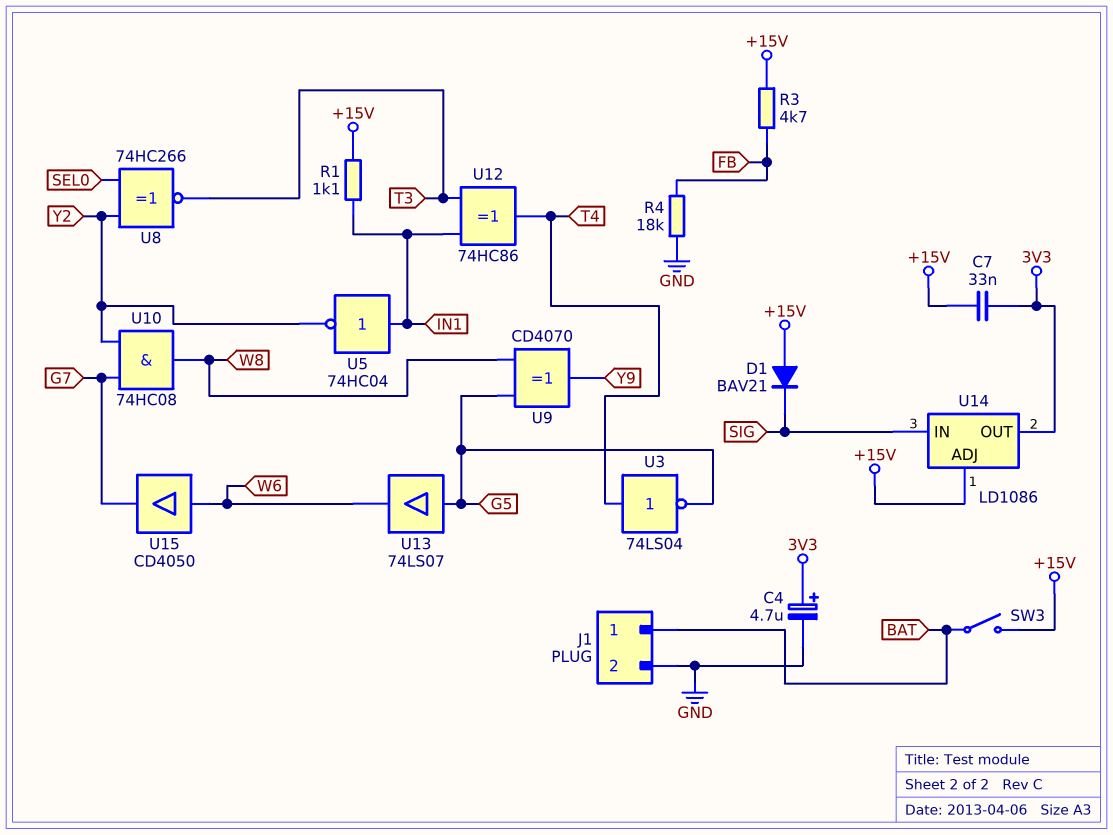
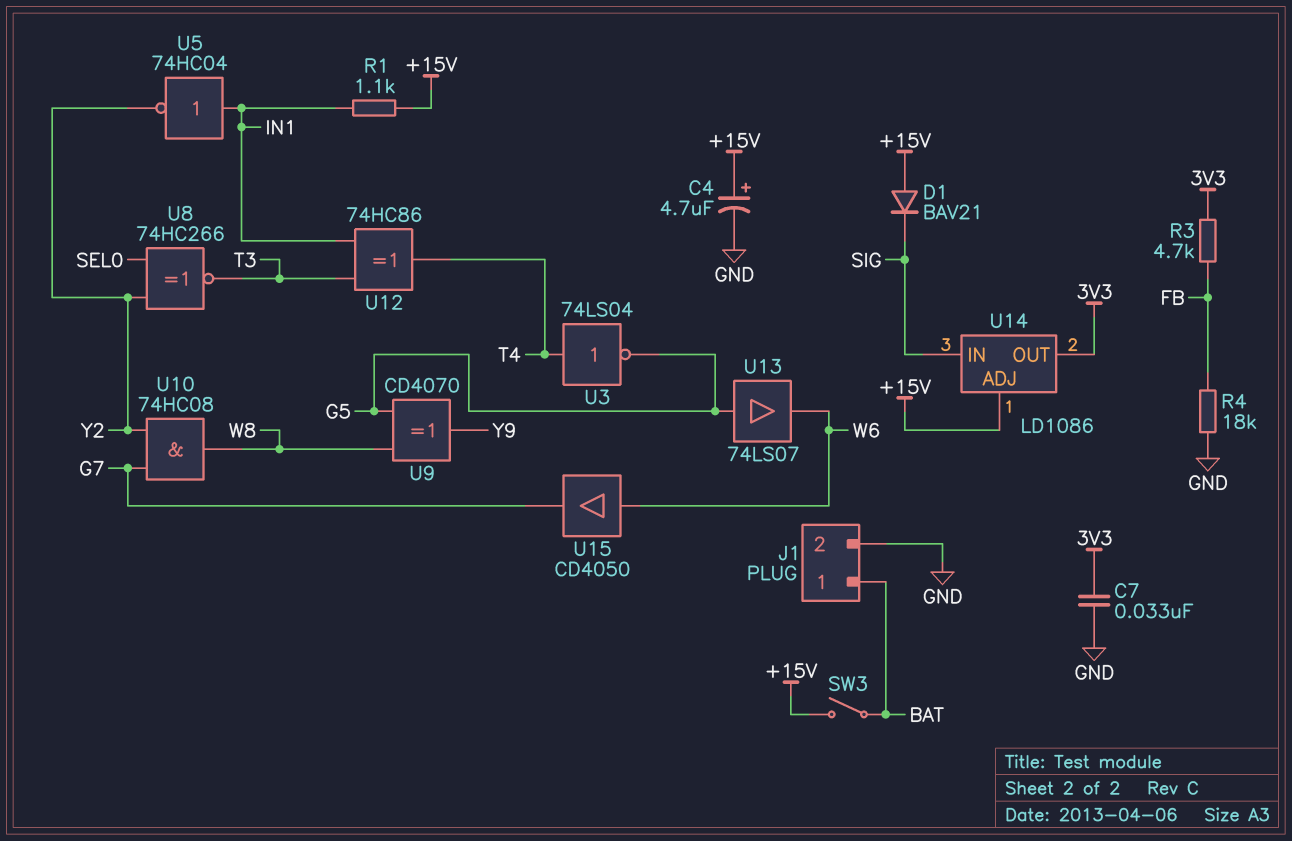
C4: 4.7uF (plus 3V3, minus GND) -> 4.7uF (plus +15V, minus GND)
C7: 33nF (+15V, 3V3) -> 33nF (3V3, GND)
R3: 4.7k (+15V, FB) -> 4.7k (3V3, FB)

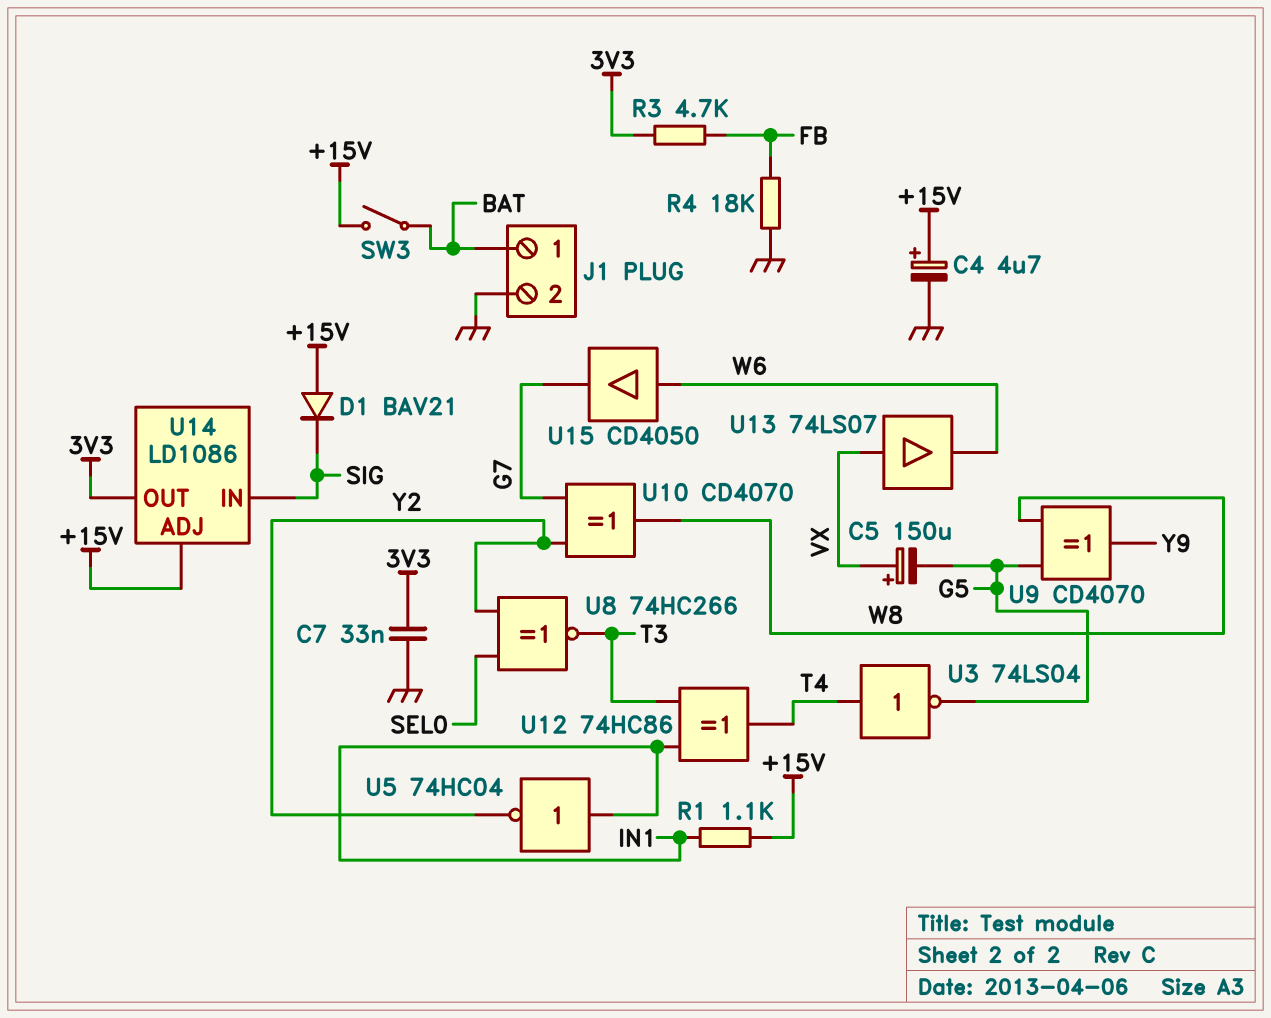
C5: none -> 150uF (plus VX, minus G5)
U10: AND 74HC08 (in G7, in Y2, out W8) -> XOR CD4070 (in G7, in Y2, out W8)
U13: buffer 74LS07 (in G5, out W6) -> buffer 74LS07 (in VX, out W6)

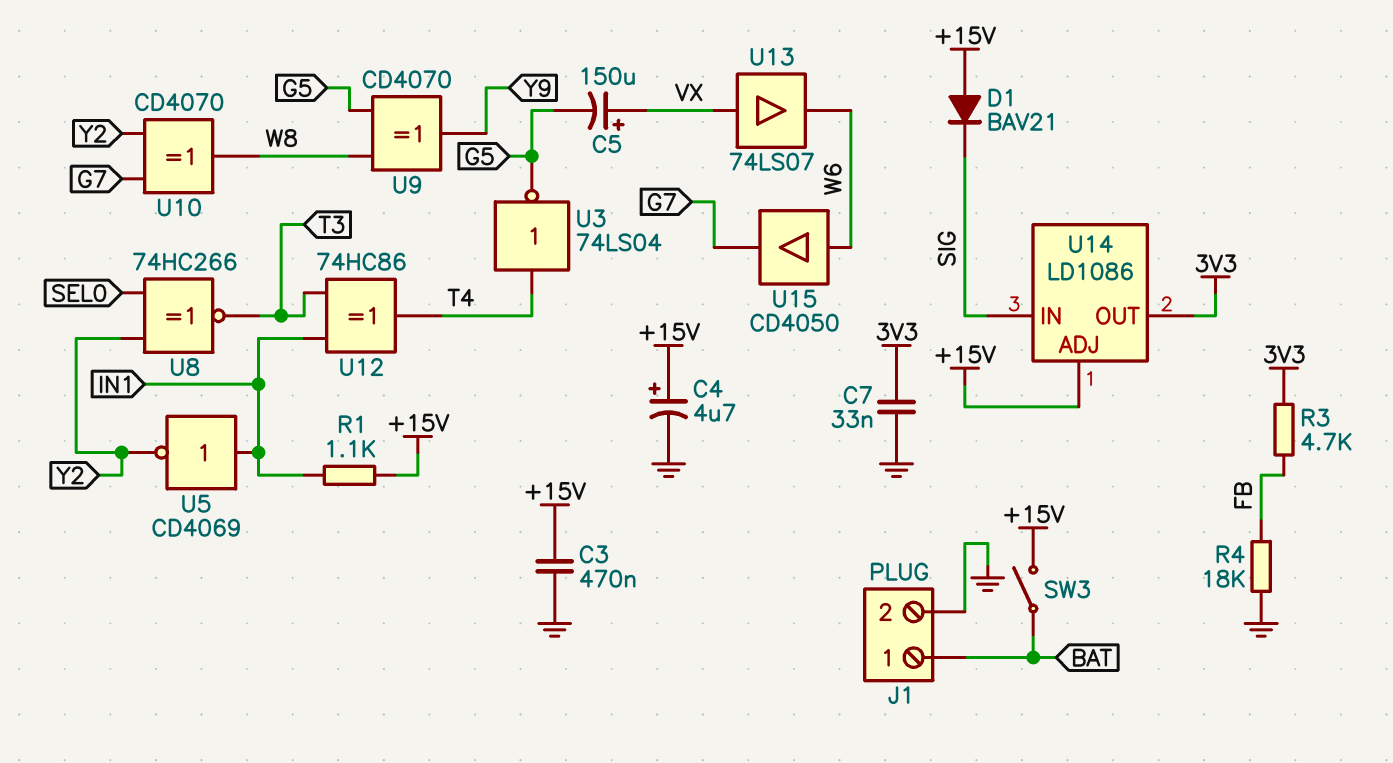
C3: none -> 470nF (+15V, GND)
U5: NOT 74HC04 (in IN1, out Y2) -> NOT CD4069 (in IN1, out Y2)

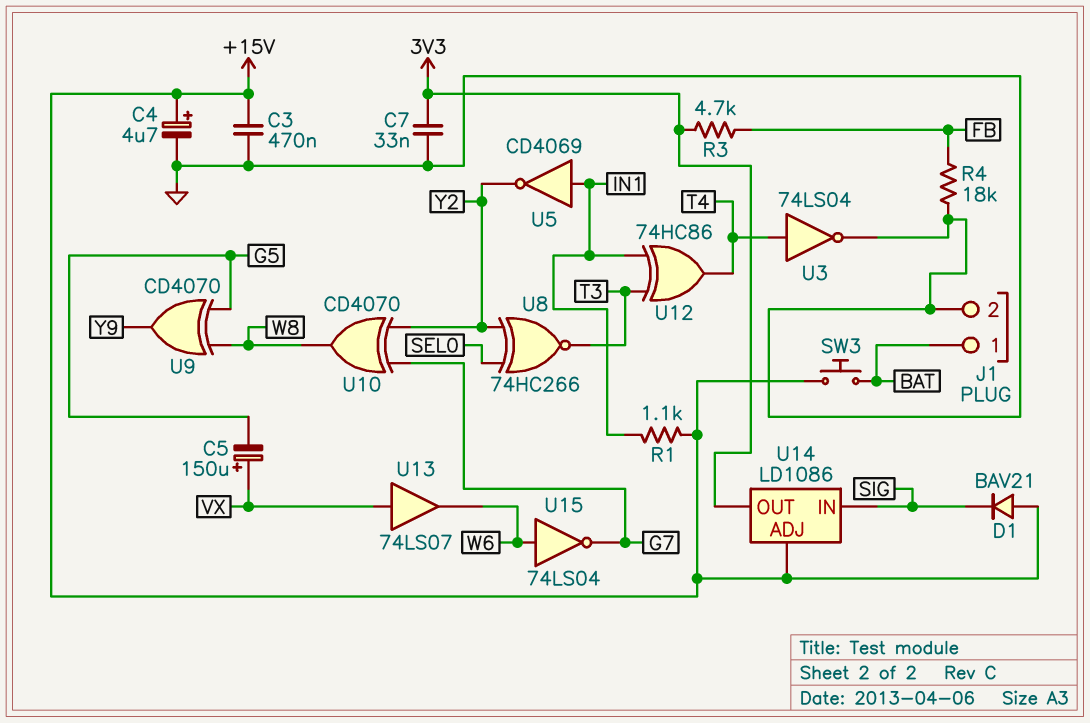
SW3: switch (+15V, BAT) -> button (+15V, BAT)
U3: NOT 74LS04 (in T4, out G5) -> NOT 74LS04 (in T4, out GND)
U15: buffer CD4050 (in W6, out G7) -> NOT 74LS04 (in W6, out G7)

